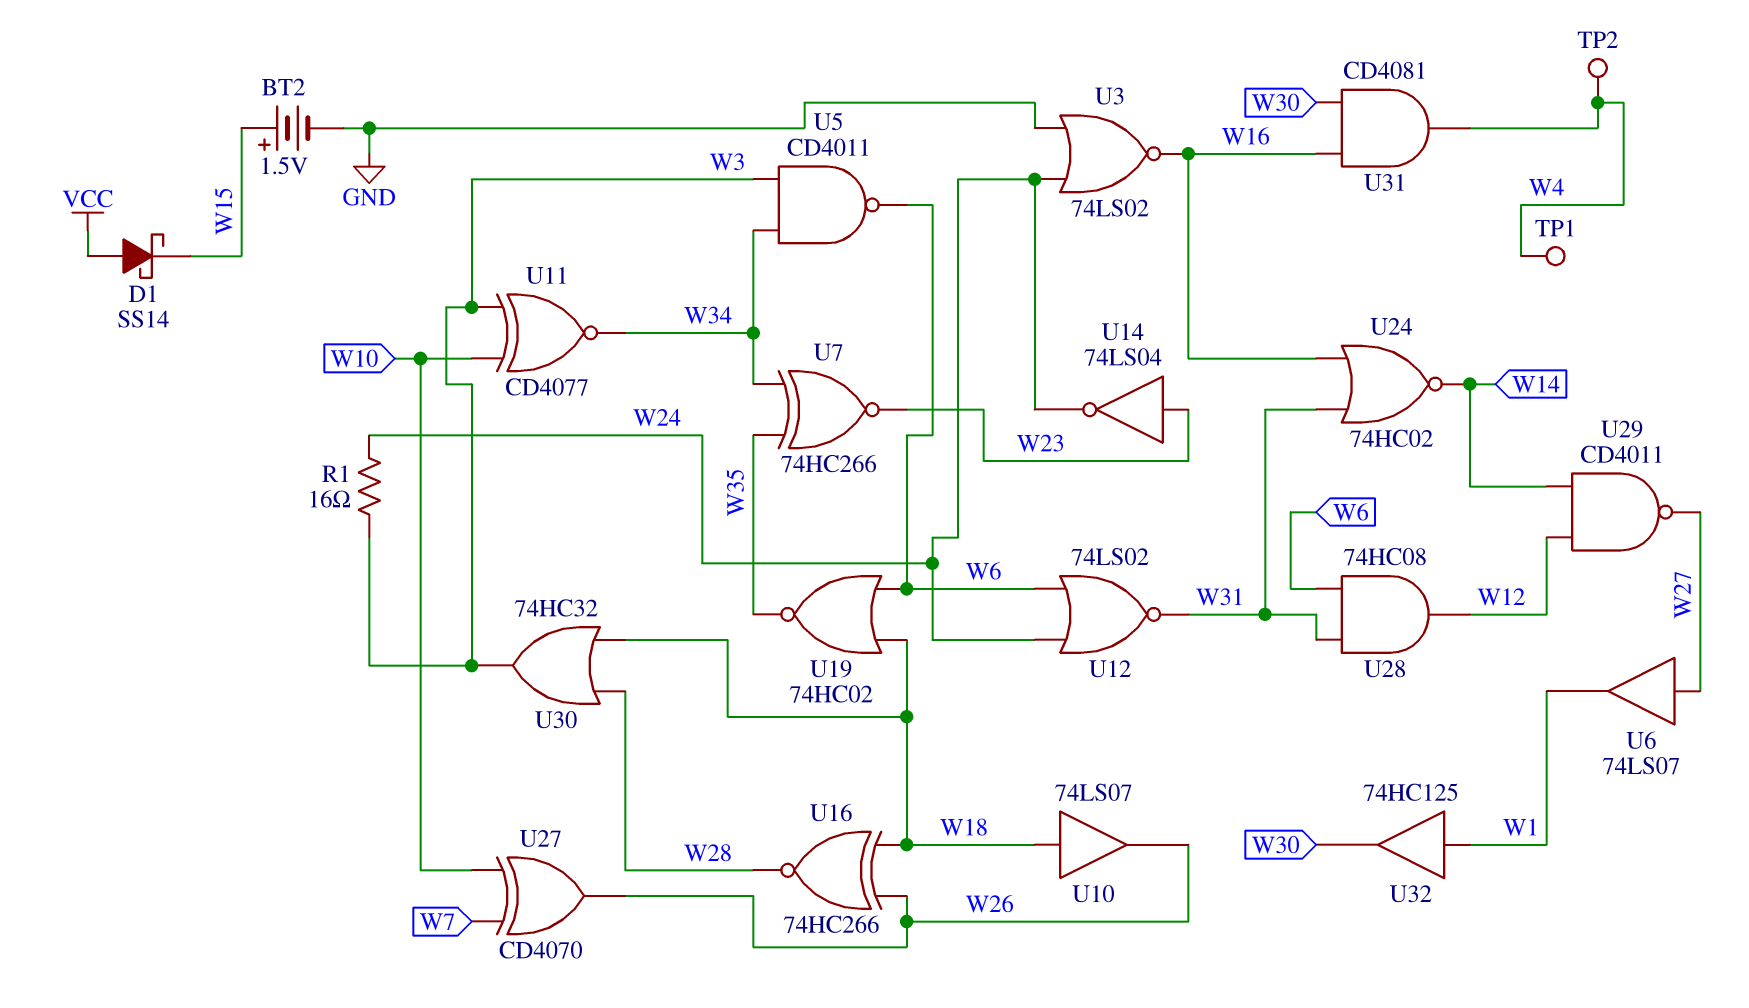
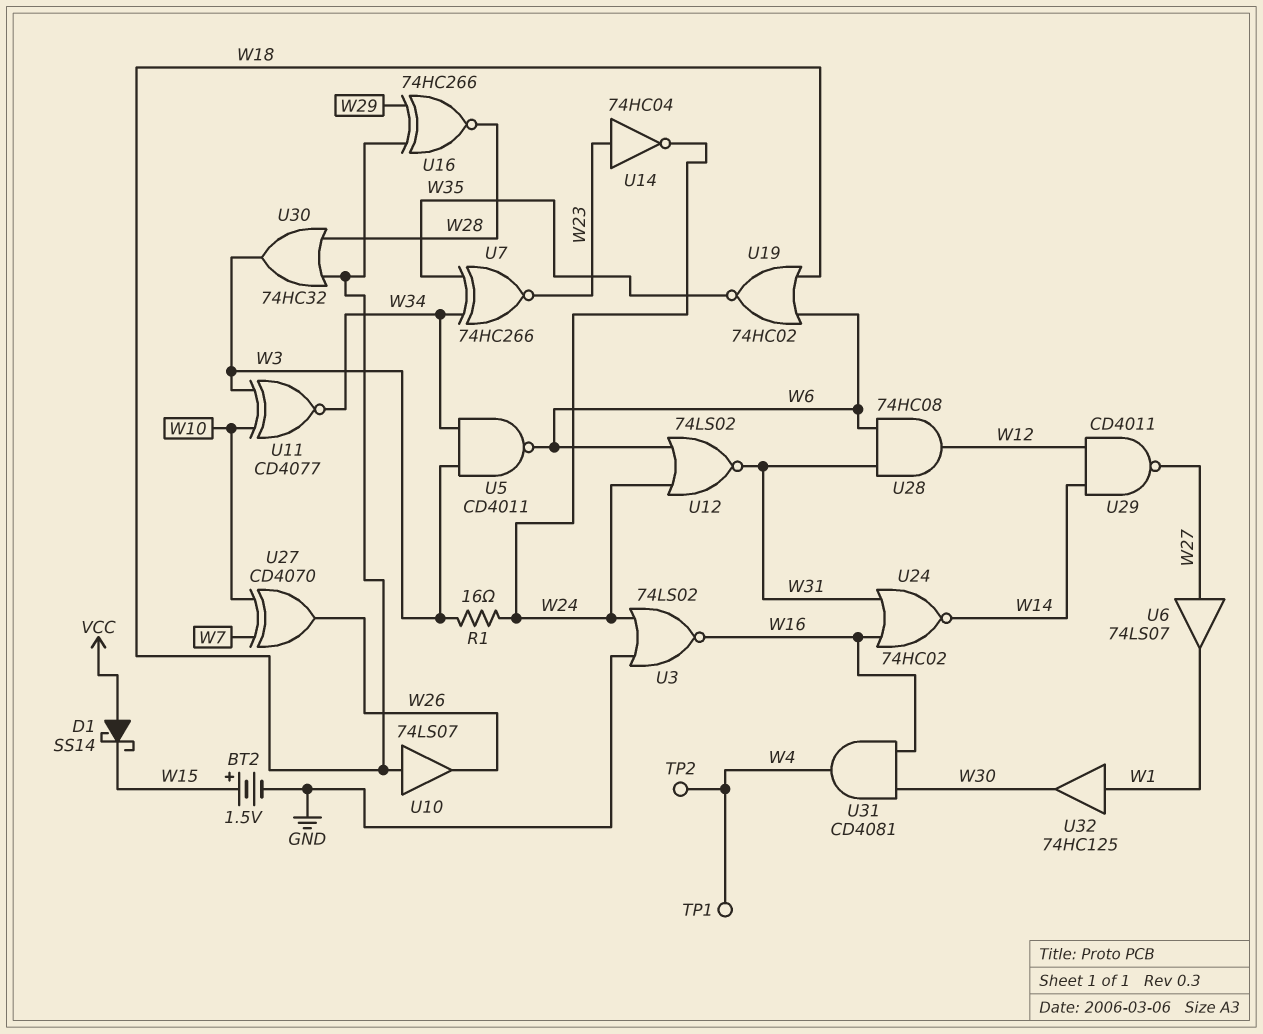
U14: NOT 74LS04 (in W23, out W24) -> NOT 74HC04 (in W23, out W24)
U16: XNOR 74HC266 (in W18, in W26, out W28) -> XNOR 74HC266 (in W18, in W29, out W28)

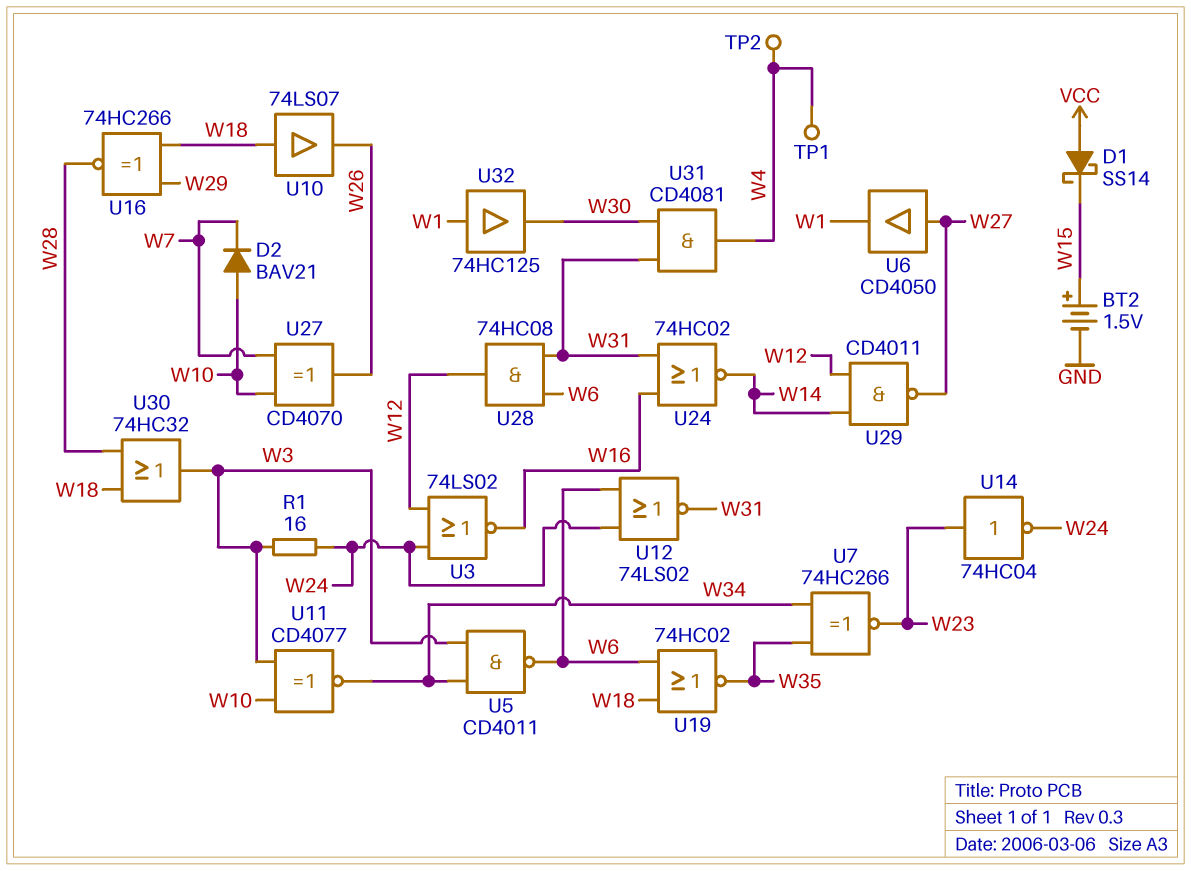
D2: none -> diode BAV21 (A W10, K W7)
U3: NOR 74LS02 (in GND, in W24, out W16) -> NOR 74LS02 (in W12, in W24, out W16)
U6: buffer 74LS07 (in W27, out W1) -> buffer CD4050 (in W27, out W1)
U31: AND CD4081 (in W16, in W30, out W4) -> AND CD4081 (in W30, in W31, out W4)

